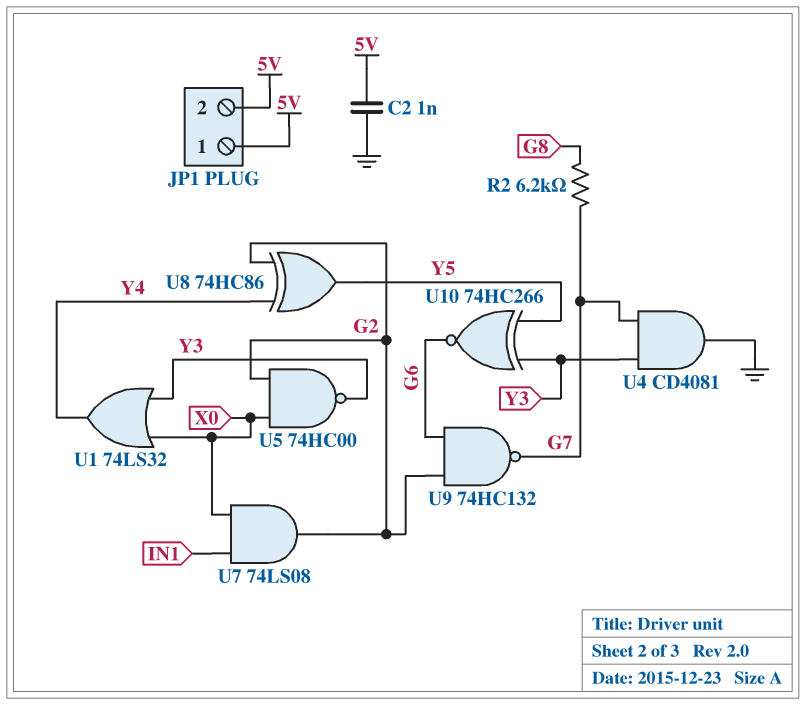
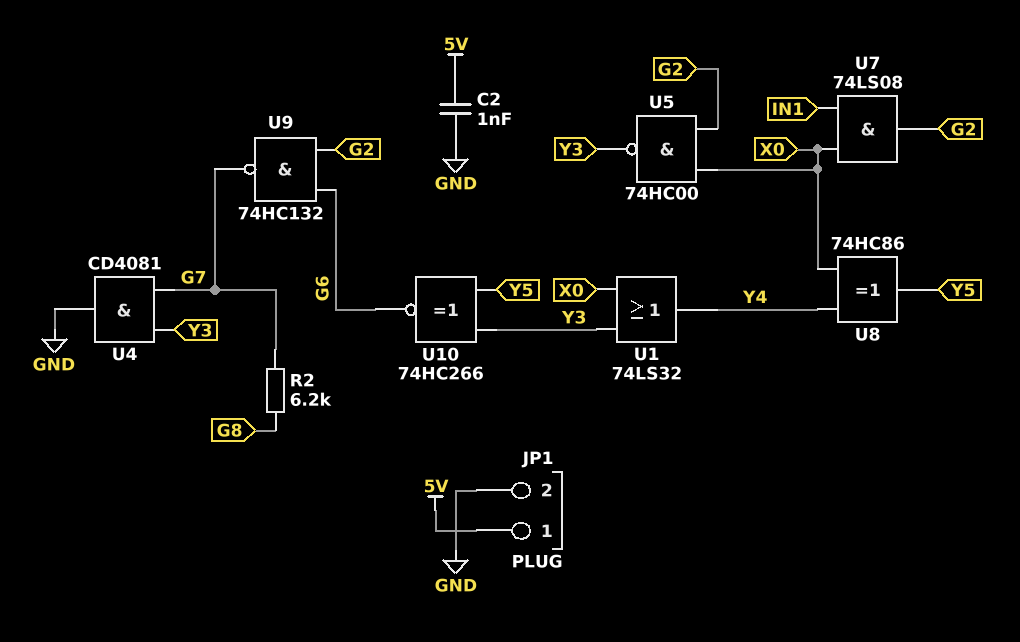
JP1 pin 2: 5V -> GND
U8: XOR 74HC86 (in G2, in Y4, out Y5) -> XOR 74HC86 (in X0, in Y4, out Y5)

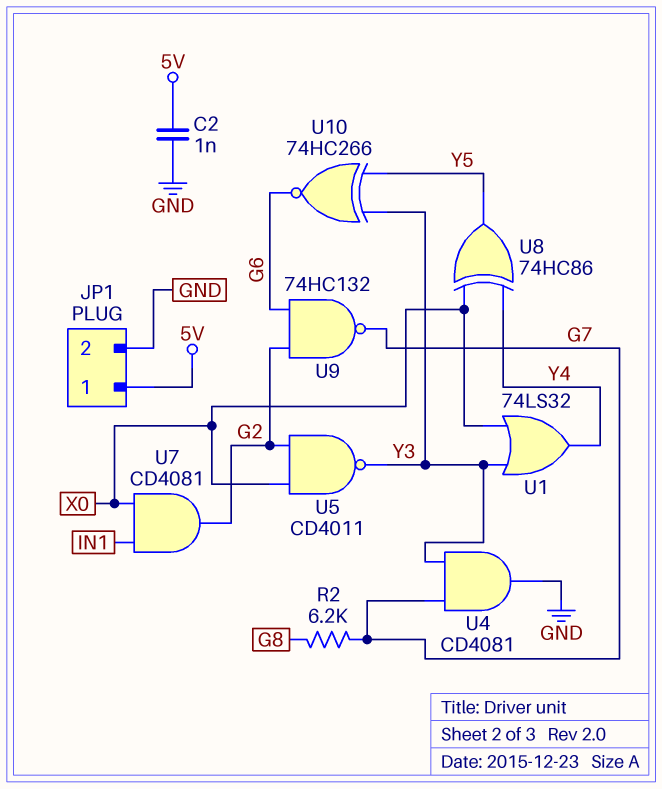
U5: NAND 74HC00 (in G2, in X0, out Y3) -> NAND CD4011 (in G2, in X0, out Y3)
U7: AND 74LS08 (in IN1, in X0, out G2) -> AND CD4081 (in IN1, in X0, out G2)

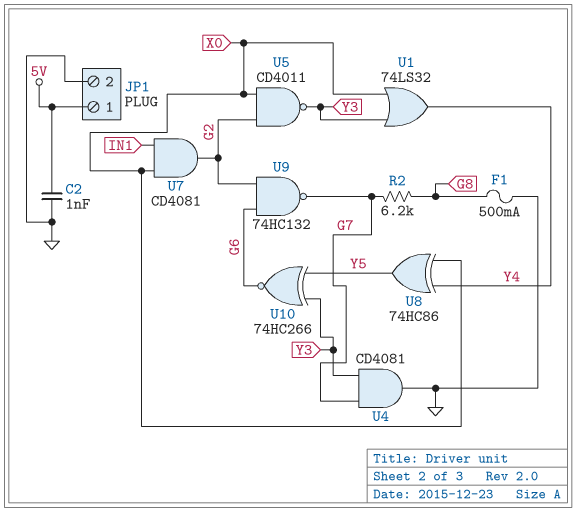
F1: none -> 500mA (G8, GND)

